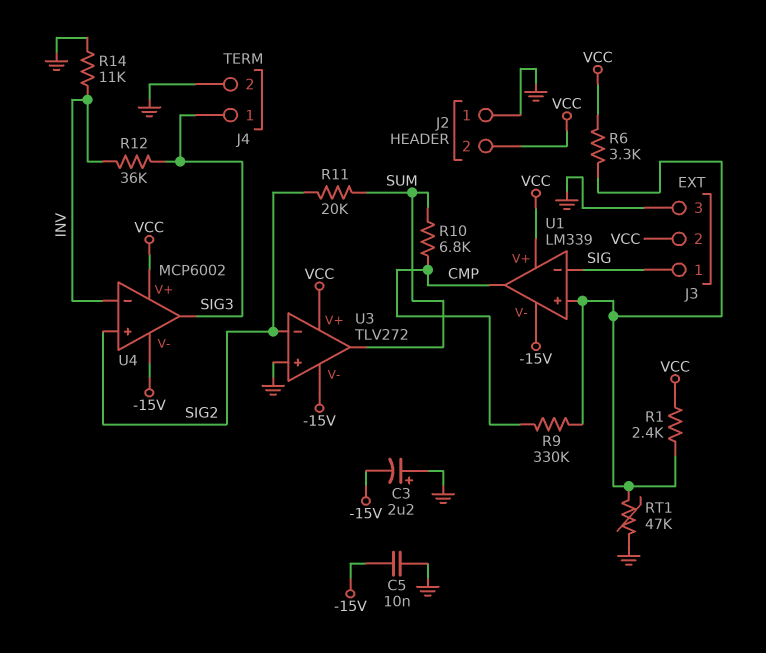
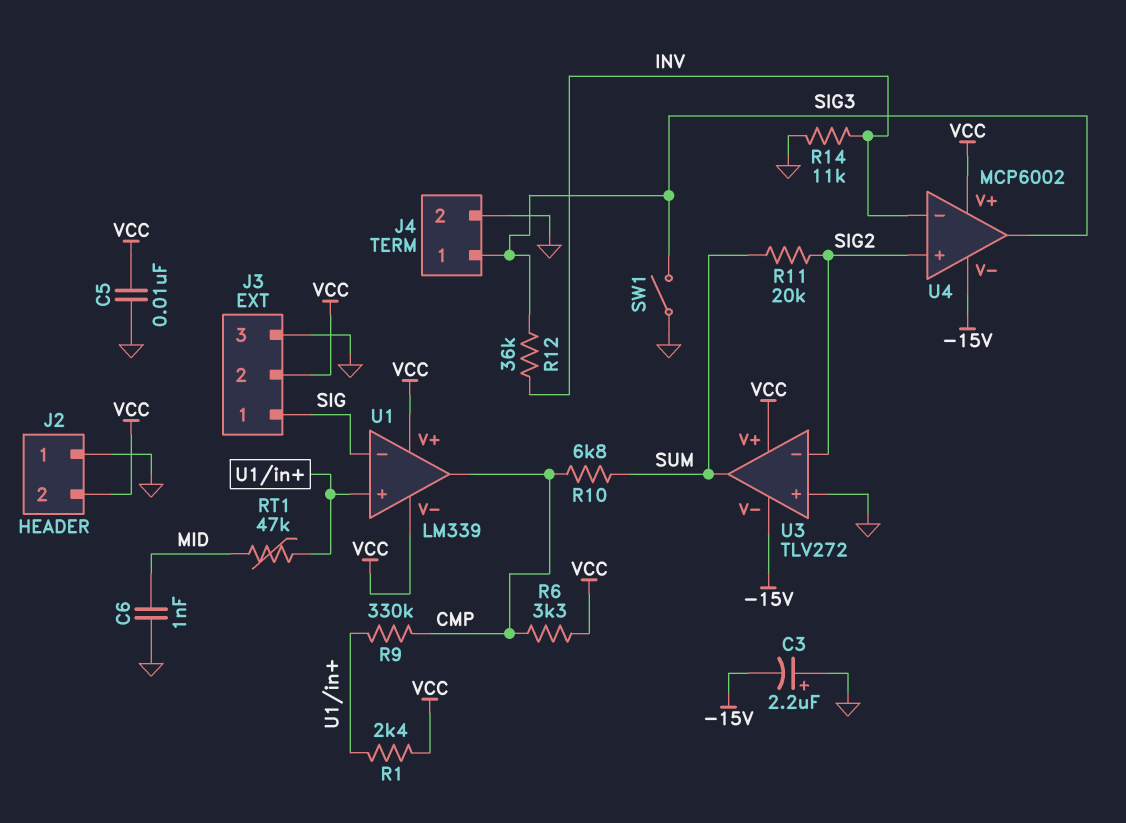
C5: 10nF (-15V, GND) -> 10nF (GND, VCC)
C6: none -> 1nF (GND, MID)
R6: 3.3k (U1/in+, VCC) -> 3.3k (CMP, VCC)
RT1: 47k (GND, U1/in+) -> 47k (MID, U1/in+)
SW1: none -> switch (GND, SIG3)
U1 pin V-: -15V -> VCC

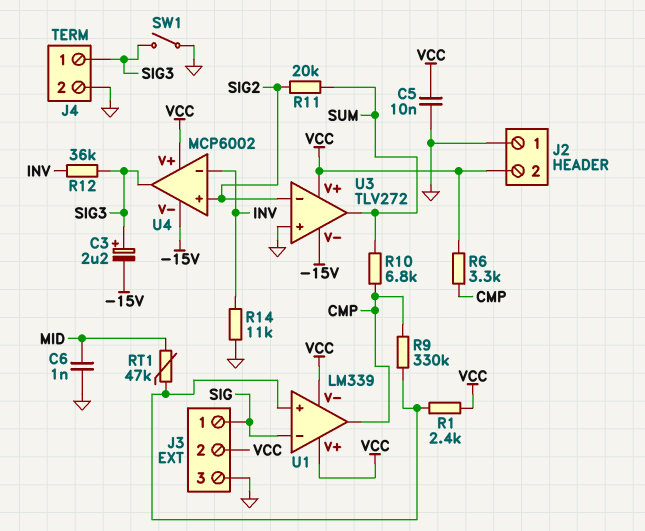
C3: 2.2uF (plus GND, minus -15V) -> 2.2uF (plus SIG3, minus -15V)

